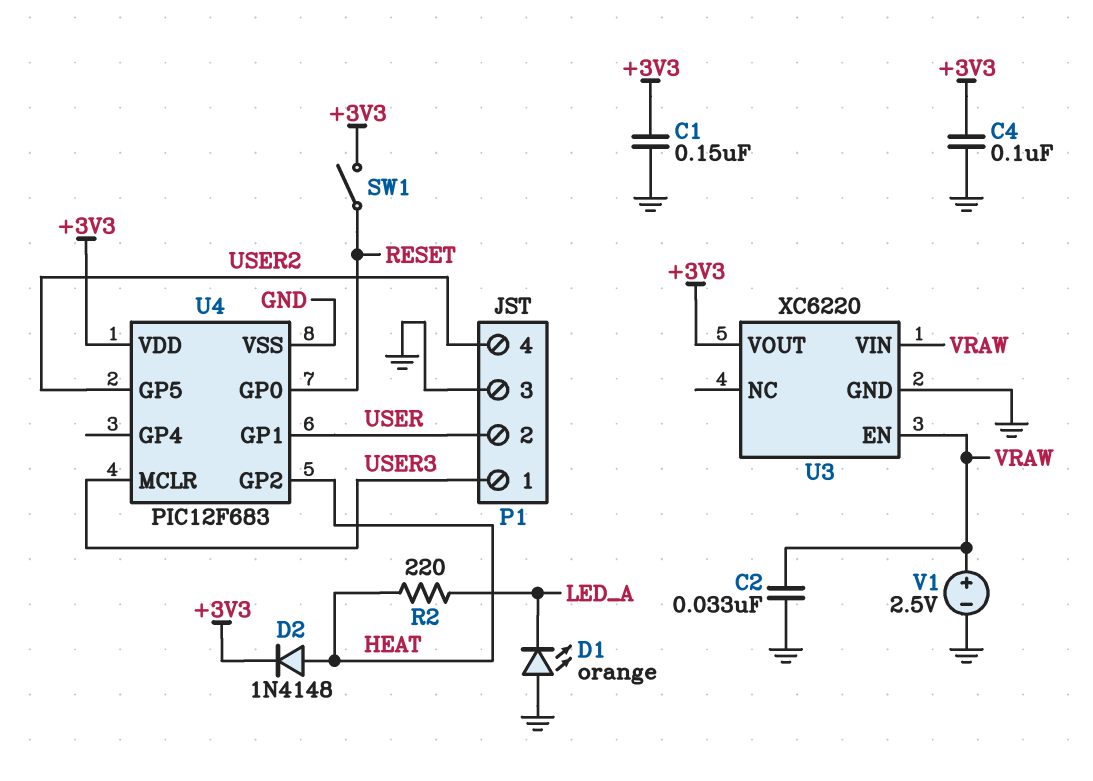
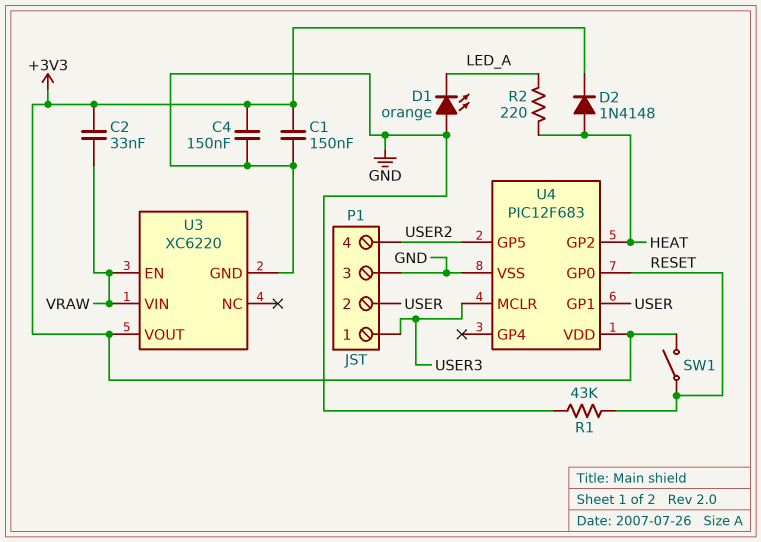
C2: 33nF (GND, VRAW) -> 33nF (+3V3, VRAW)
C4: 100nF (+3V3, GND) -> 150nF (+3V3, GND)
R1: none -> 43k (GND, RESET)
V1: 2.5V (plus VRAW, minus GND) -> none

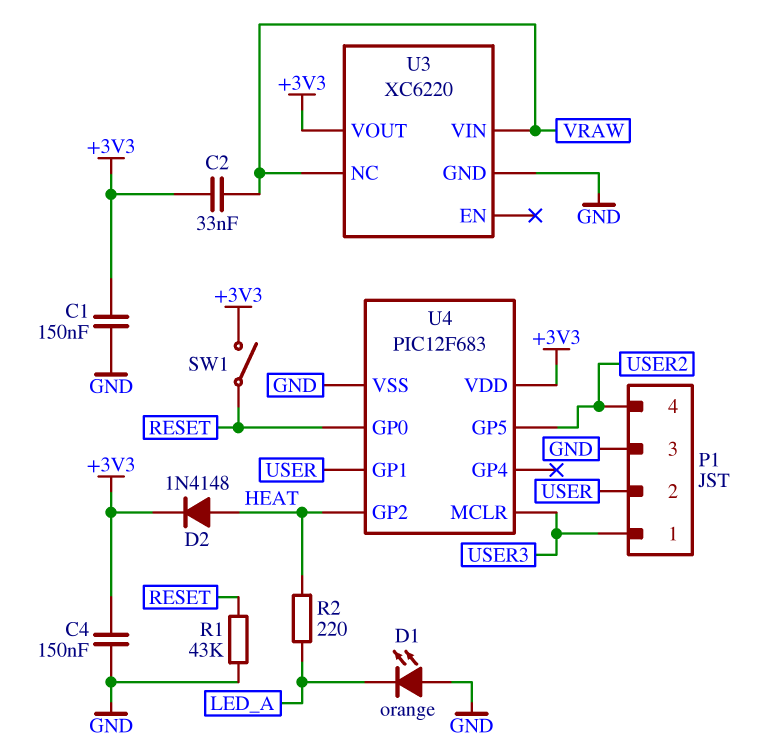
U3 pin EN: VRAW -> none
U3 pin NC: none -> VRAW

